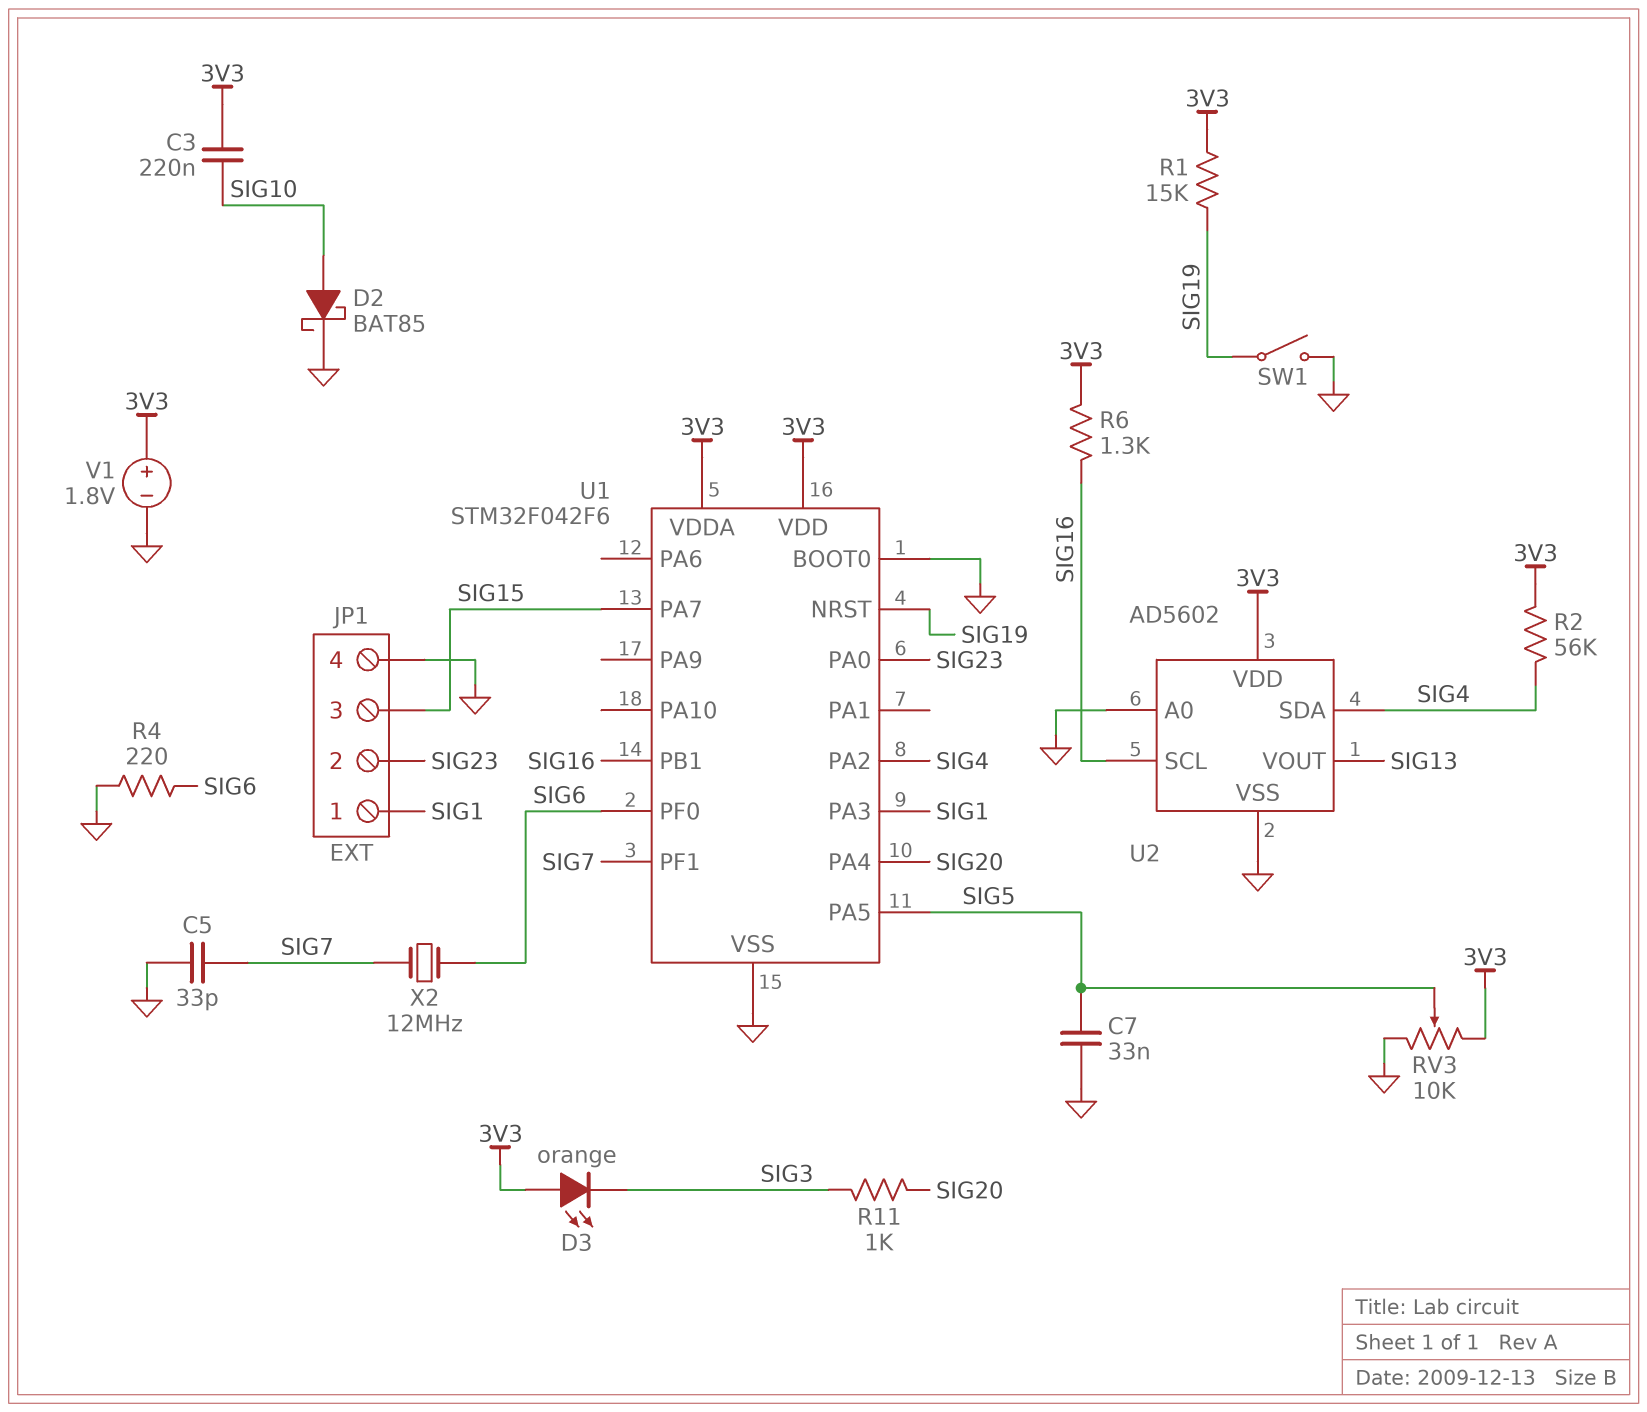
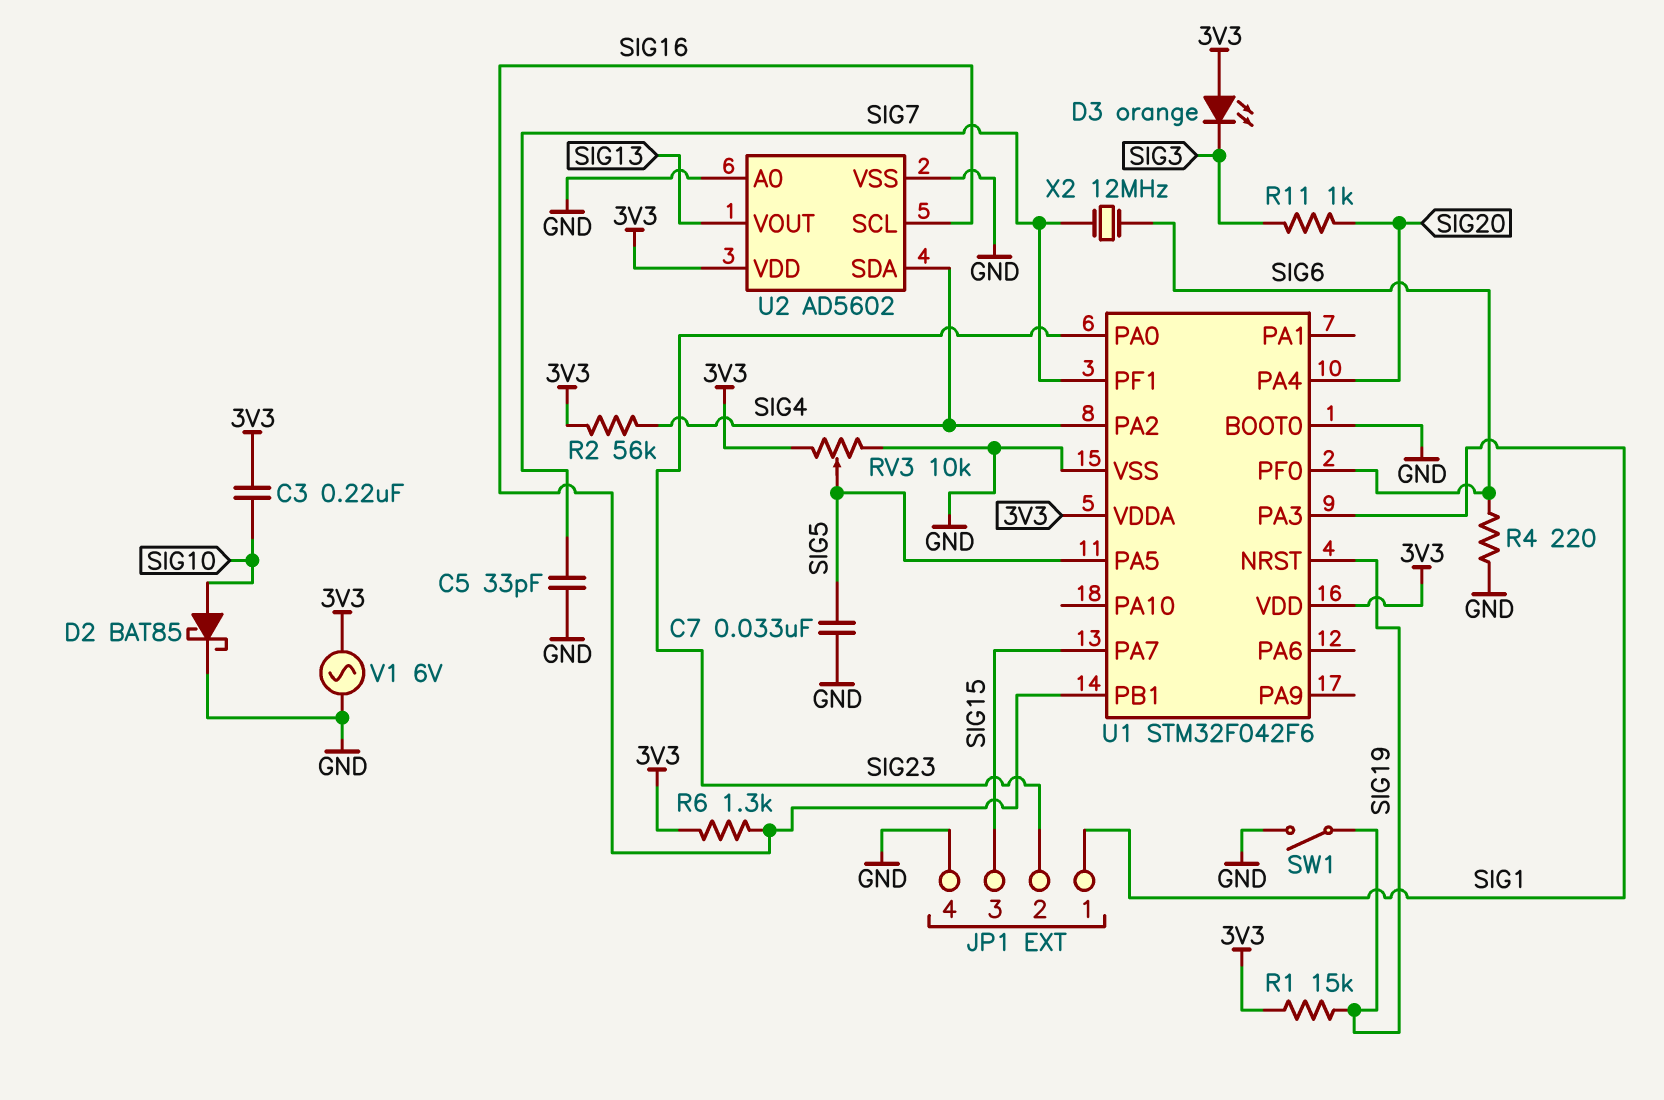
V1: 1.8V (plus 3V3, minus GND) -> AC 6V (3V3, GND)

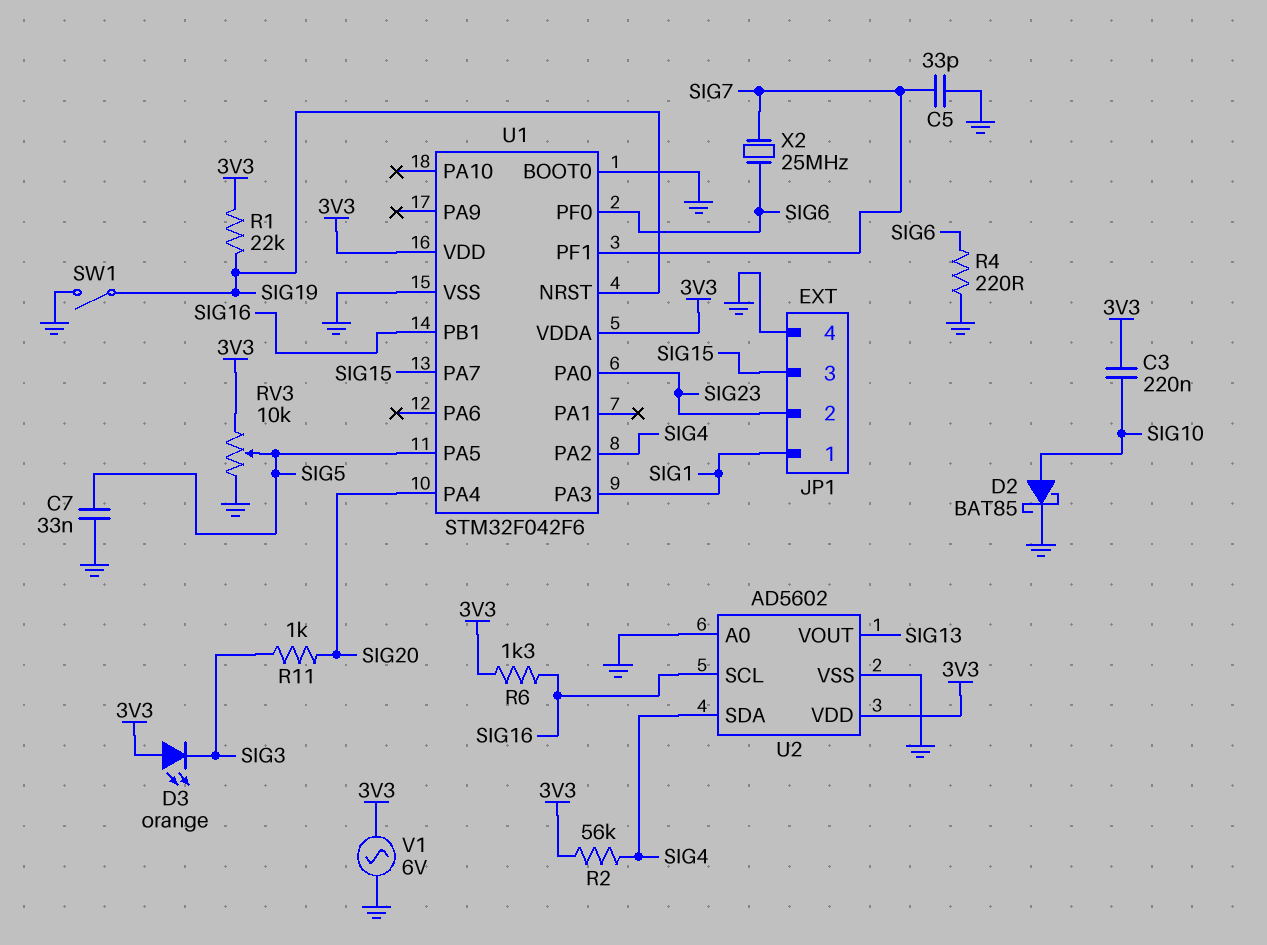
R1: 15k (3V3, SIG19) -> 22k (3V3, SIG19)
X2: 12MHz (SIG6, SIG7) -> 25MHz (SIG6, SIG7)

